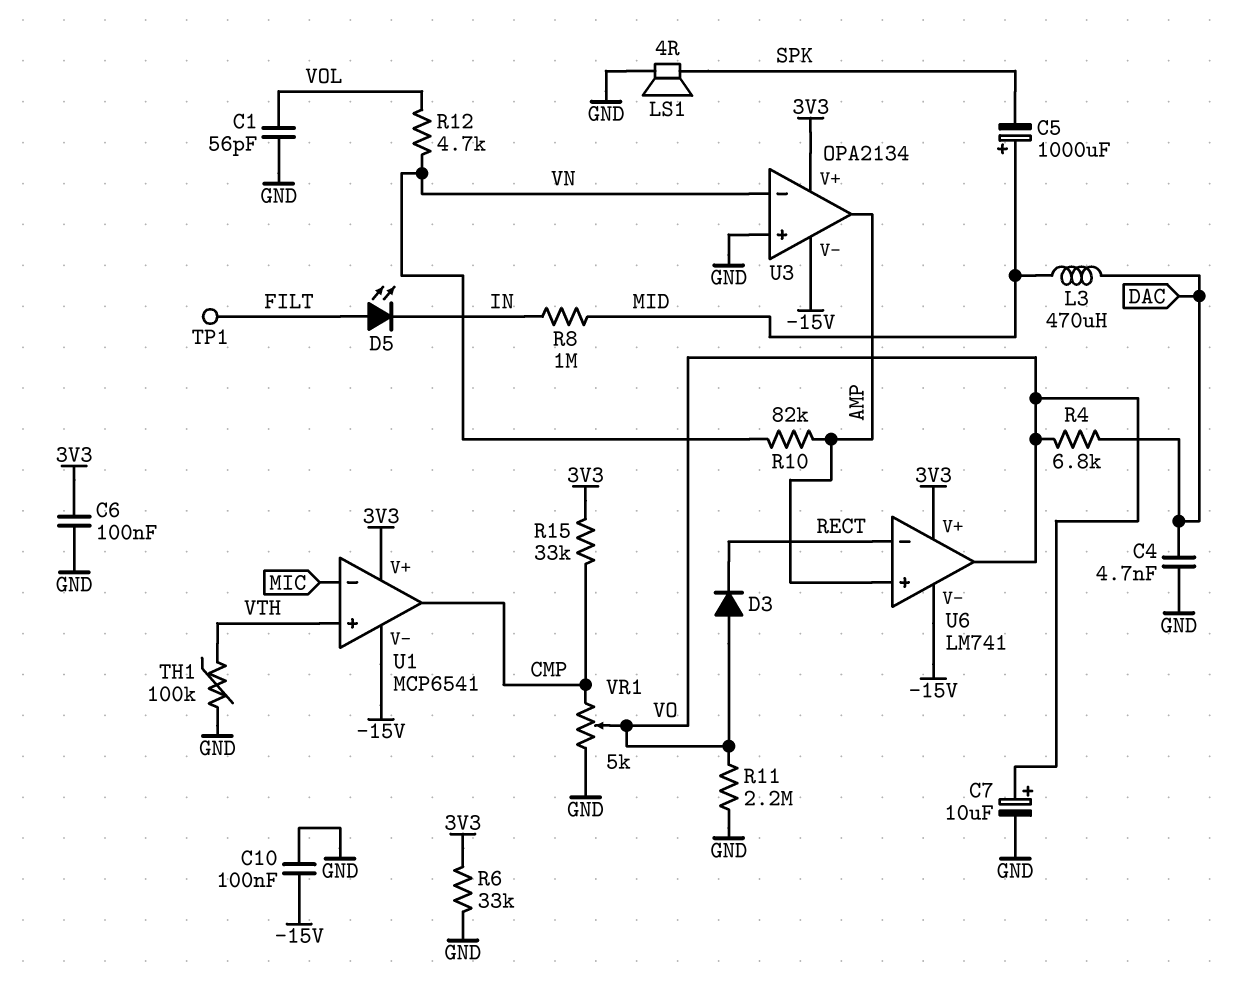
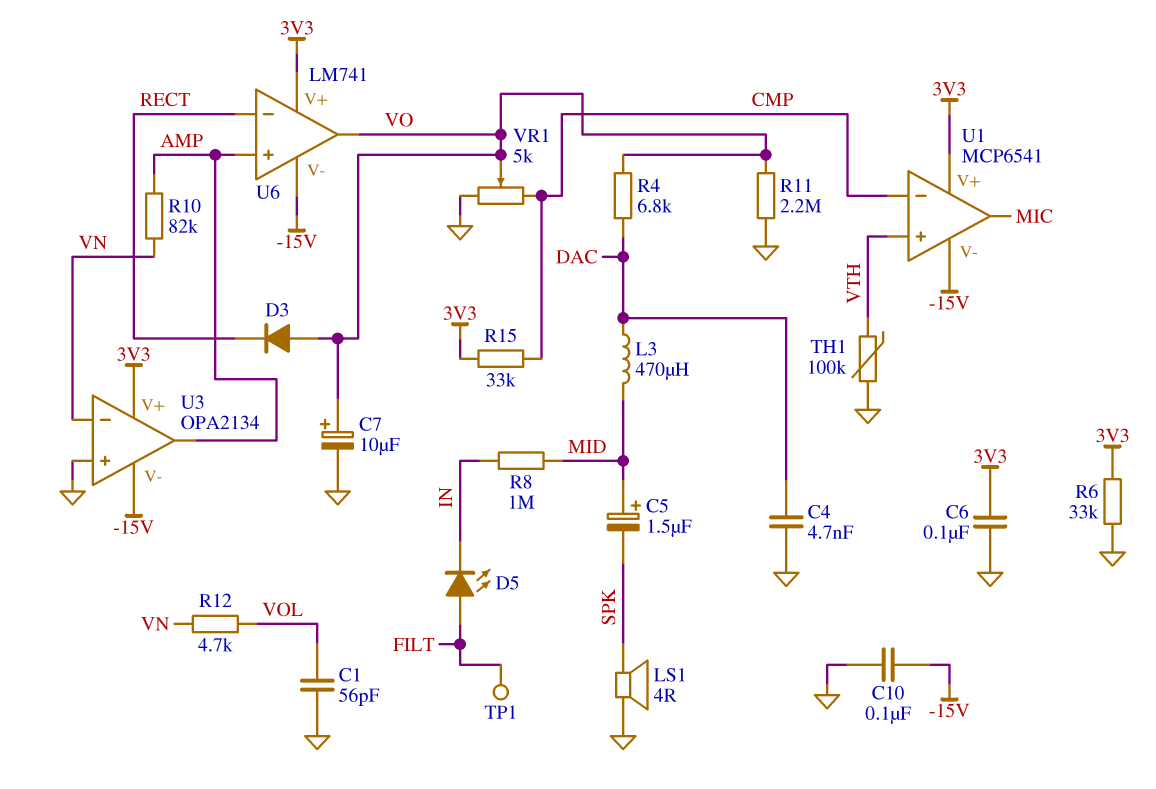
C5: 1000uF (plus MID, minus SPK) -> 1.5uF (plus MID, minus SPK)
U1 pin in-: MIC -> CMP
U1 pin out: CMP -> MIC

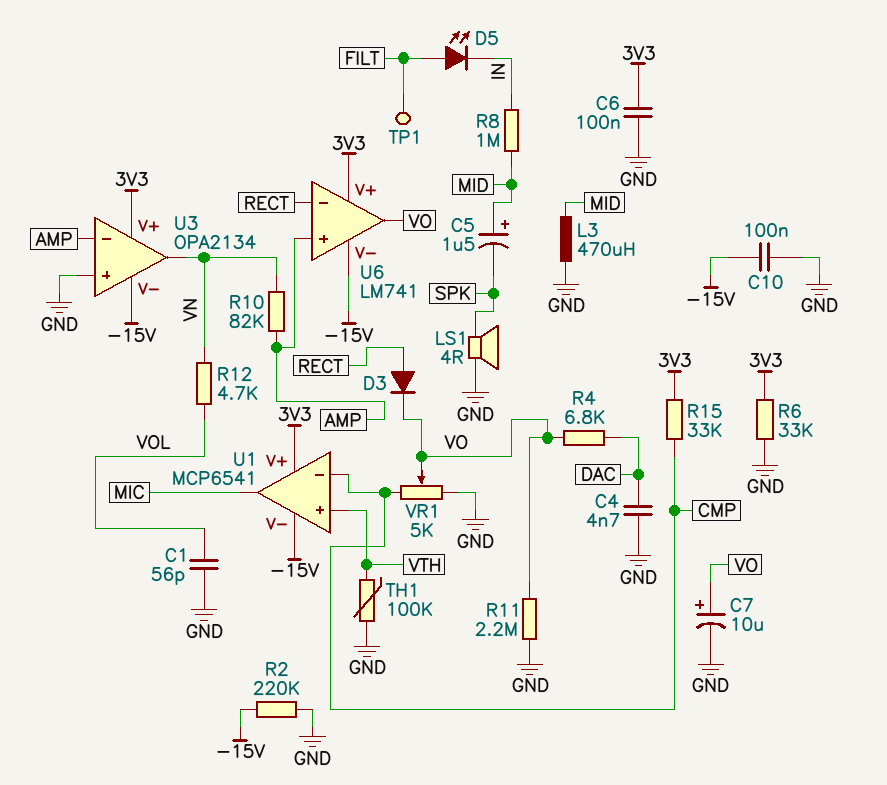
D3: diode (A VO, K RECT) -> diode (A RECT, K VO)
L3: 470uH (DAC, MID) -> 470uH (GND, MID)
R2: none -> 220k (-15V, GND)
U3 pin in-: VN -> AMP
U3 pin out: AMP -> VN

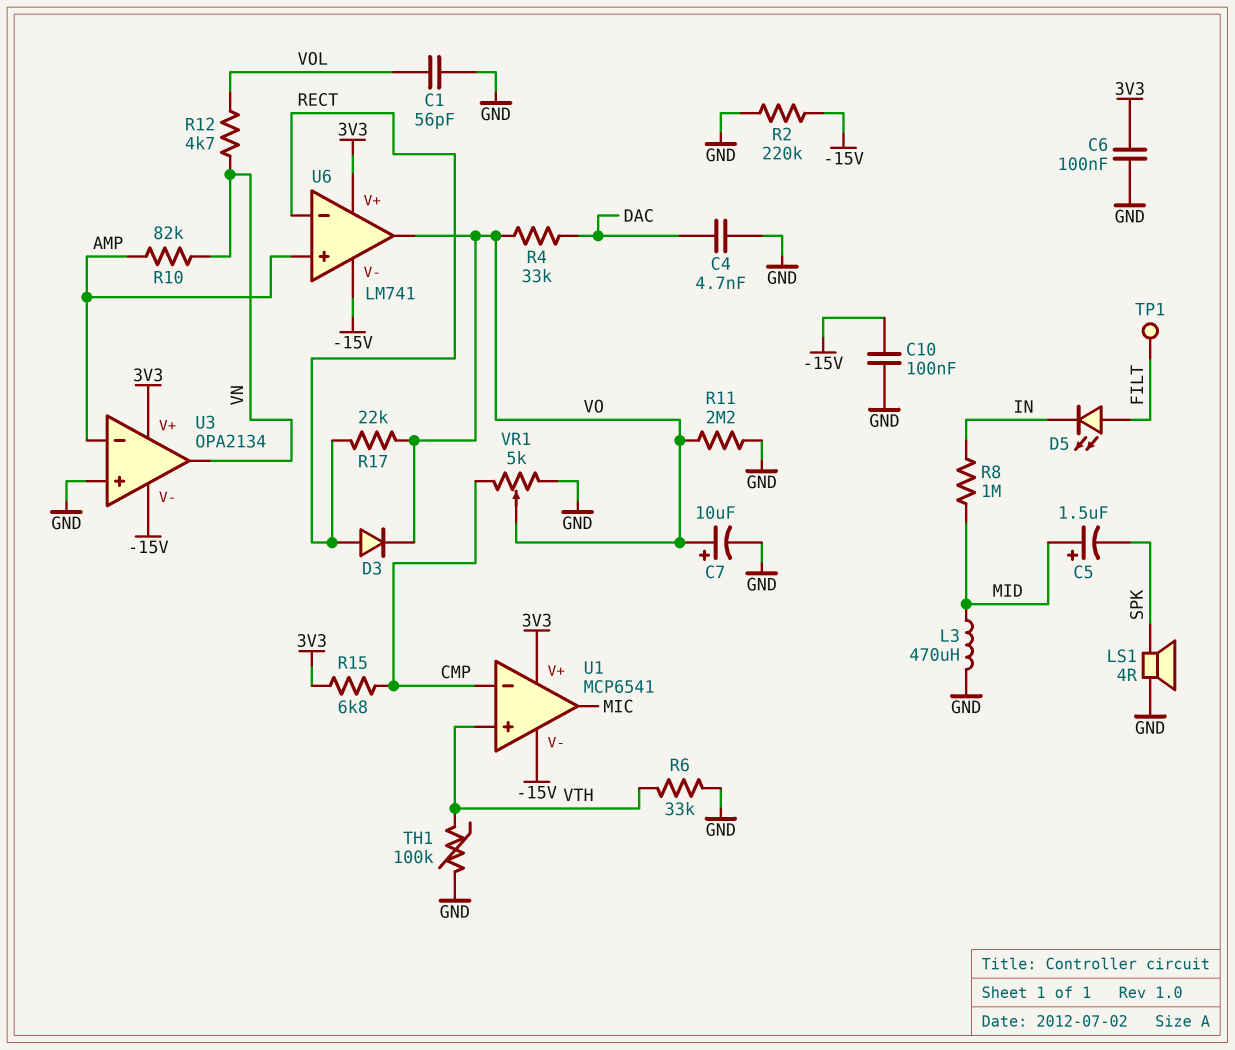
R4: 6.8k (DAC, VO) -> 33k (DAC, VO)
R6: 33k (3V3, GND) -> 33k (GND, VTH)
R15: 33k (3V3, CMP) -> 6.8k (3V3, CMP)
R17: none -> 22k (RECT, VO)

